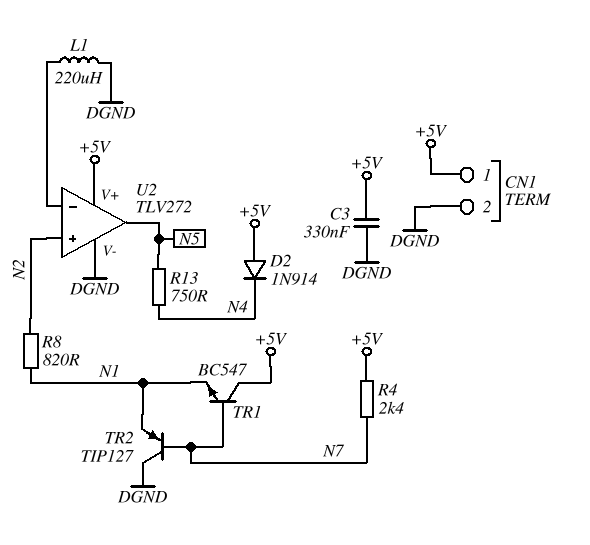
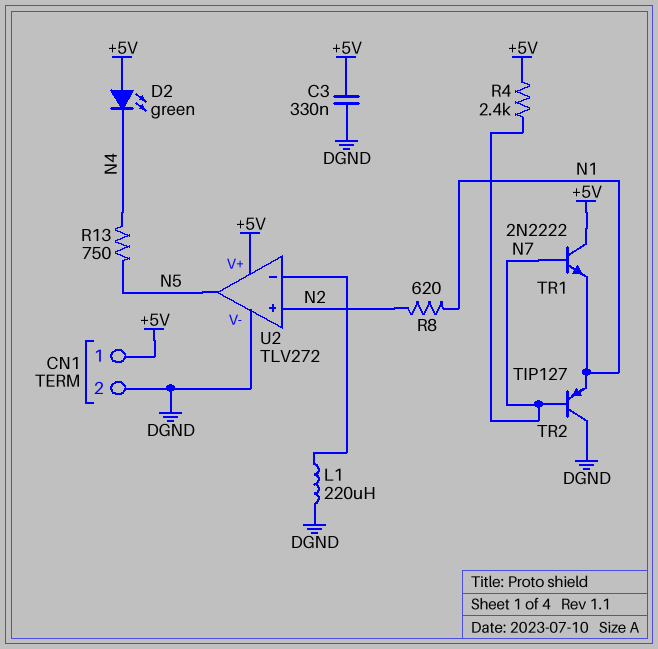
D2: diode 1N914 (A +5V, K N4) -> LED green (A +5V, K N4)
R8: 820 (N1, N2) -> 620 (N1, N2)
TR1: NPN BC547 (B N7, C +5V, E N1) -> NPN 2N2222 (B N7, C +5V, E N1)

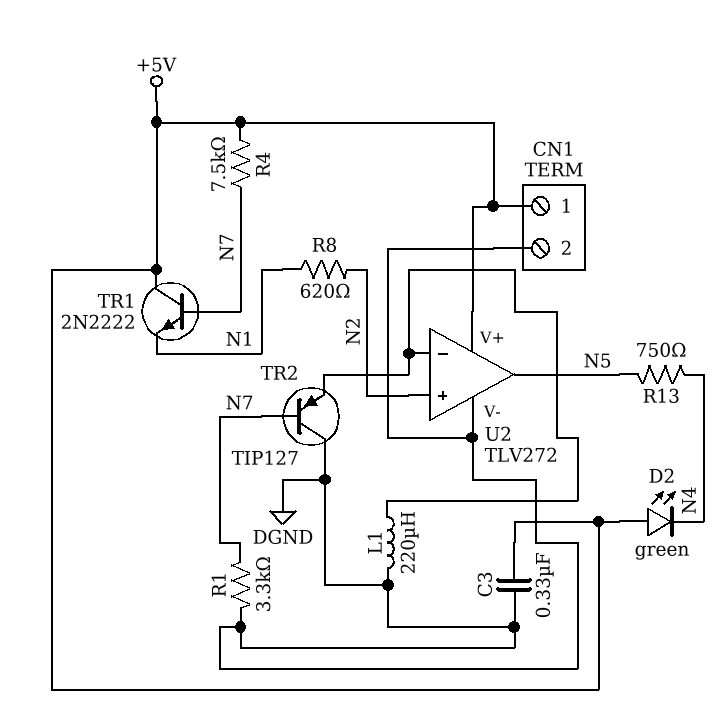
R1: none -> 3.3k (DGND, N7)
R4: 2.4k (+5V, N7) -> 7.5k (+5V, N7)
TR2: PNP TIP127 (B N7, C DGND, E N1) -> PNP TIP127 (B N7, C DGND, E U2/in-)

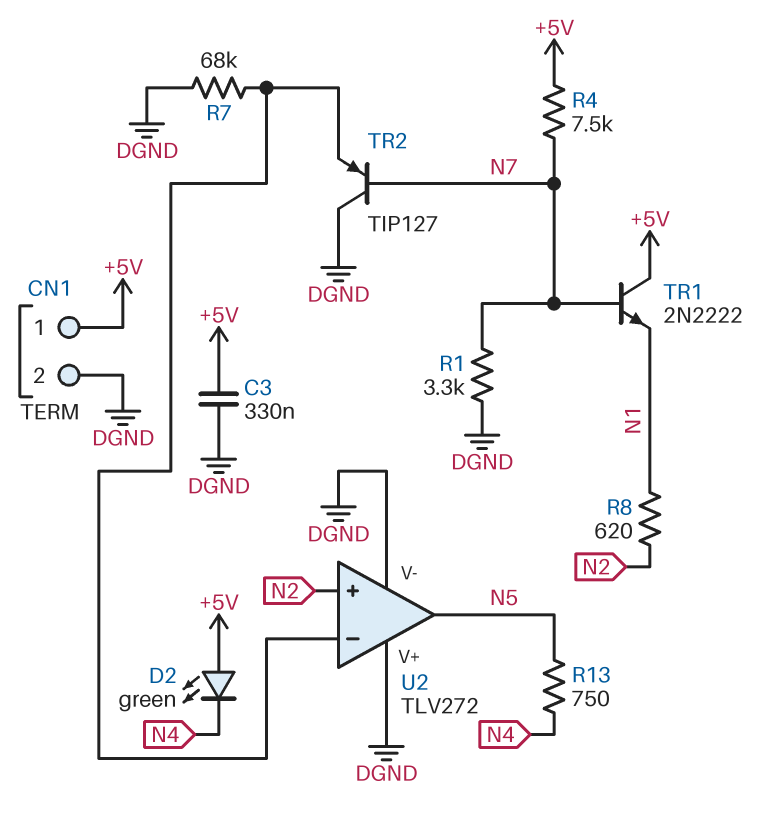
L1: 220uH (DGND, U2/in-) -> none
R7: none -> 68k (DGND, U2/in-)
U2 pin V+: +5V -> DGND

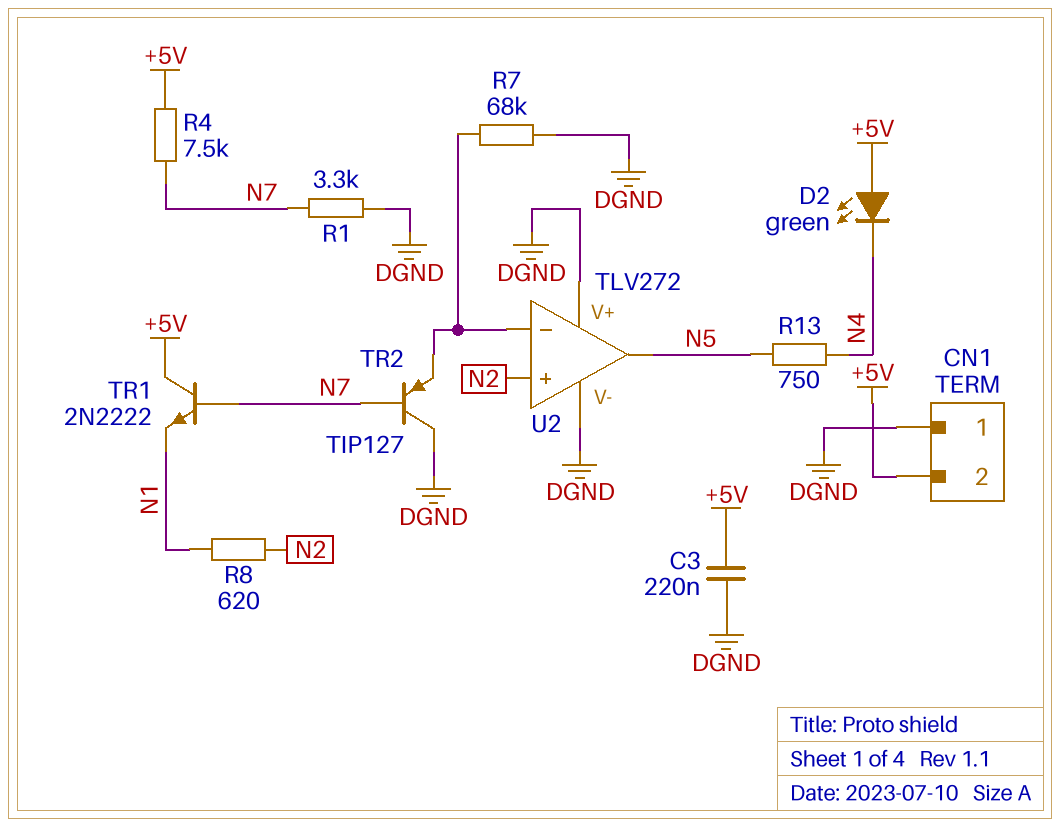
C3: 330nF (+5V, DGND) -> 220nF (+5V, DGND)
CN1 pin 1: +5V -> DGND
CN1 pin 2: DGND -> +5V

